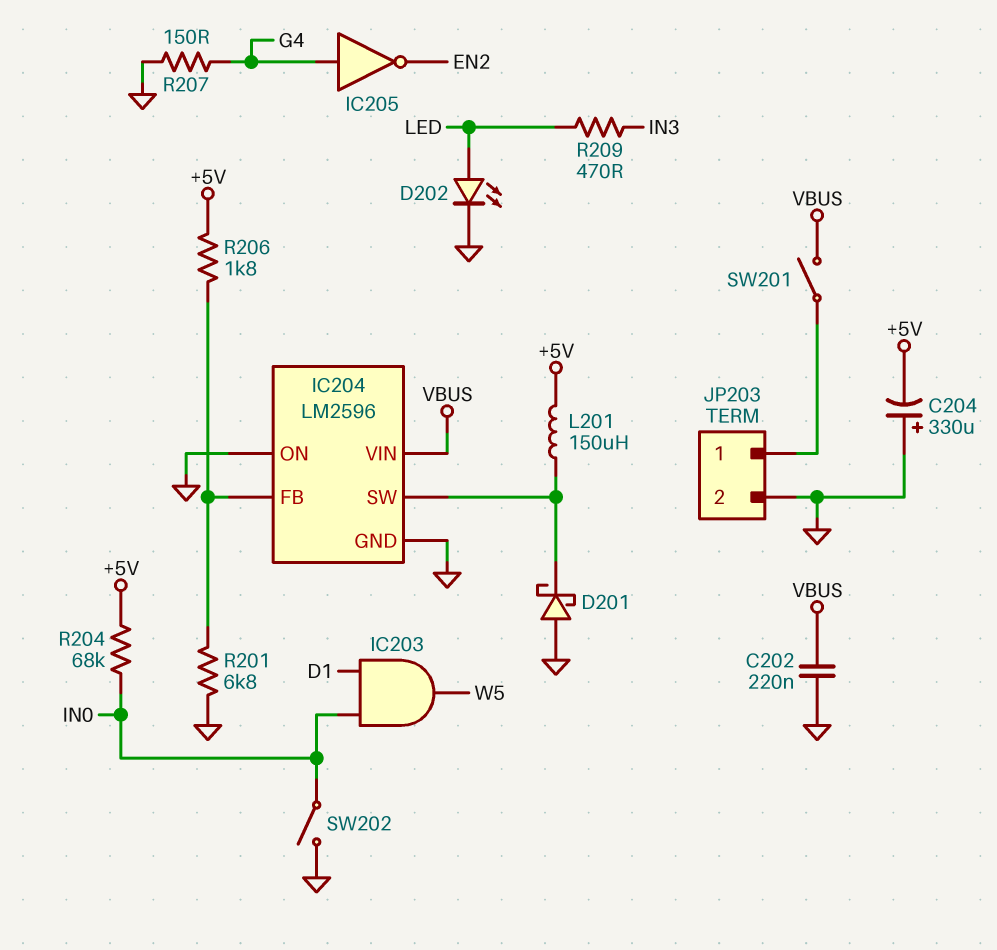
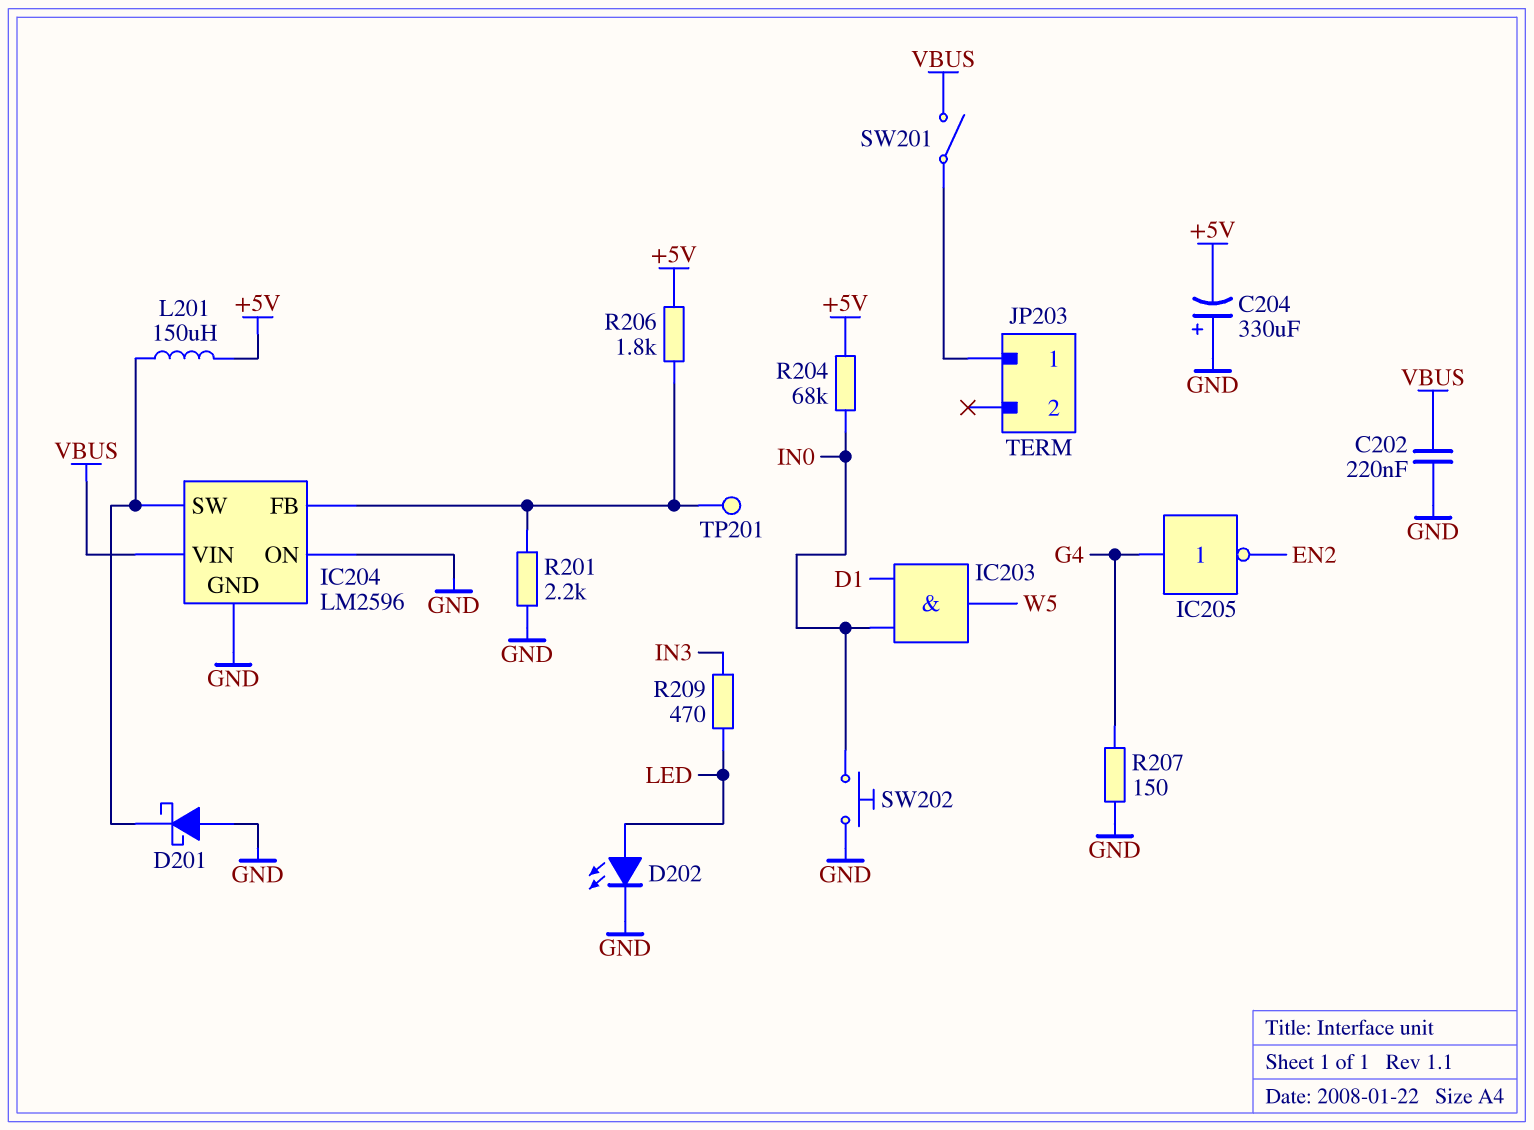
JP203 pin 2: GND -> none
R201: 6.8k (GND, IC204/FB) -> 2.2k (GND, IC204/FB)
SW202: switch (GND, IN0) -> button (GND, IN0)
TP201: none -> test point (IC204/FB)

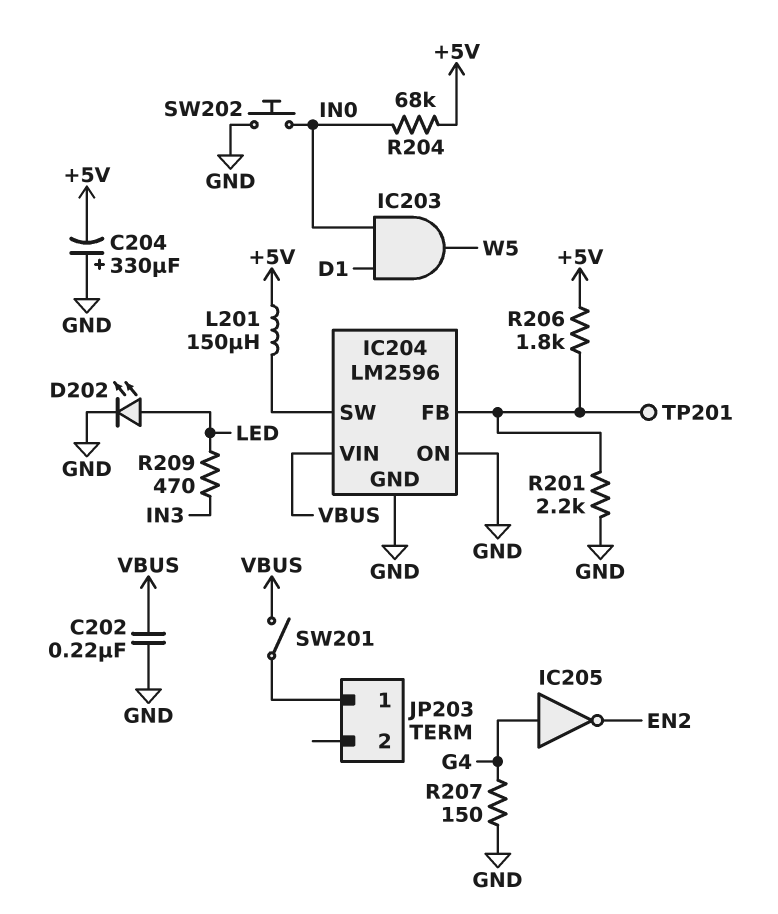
D201: schottky (A GND, K IC204/SW) -> none

